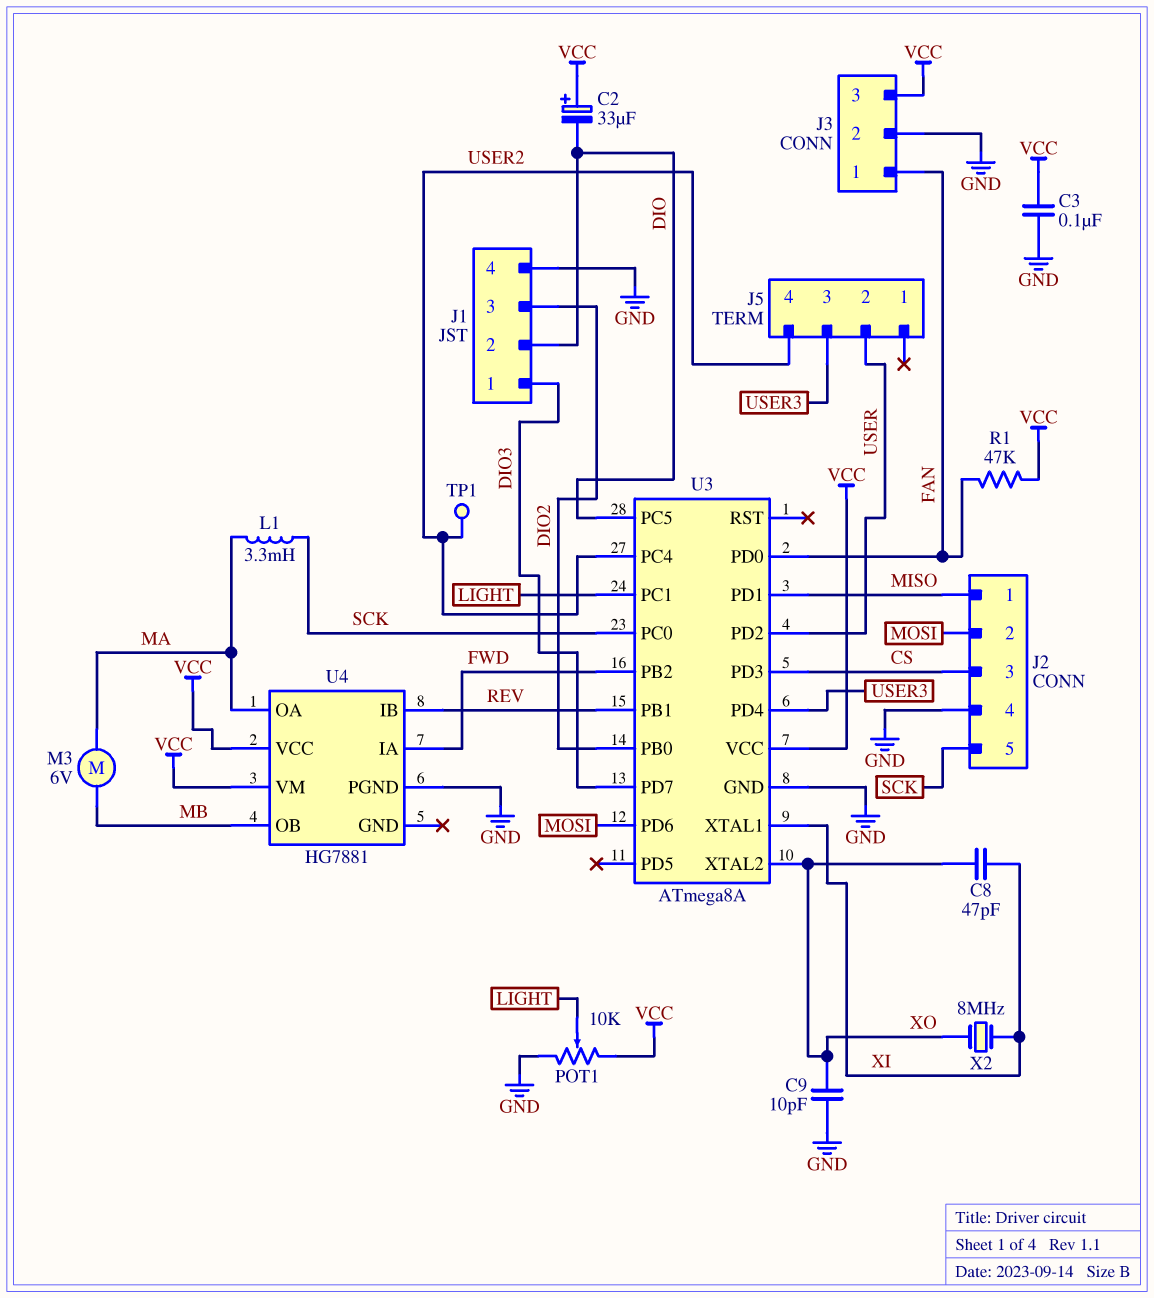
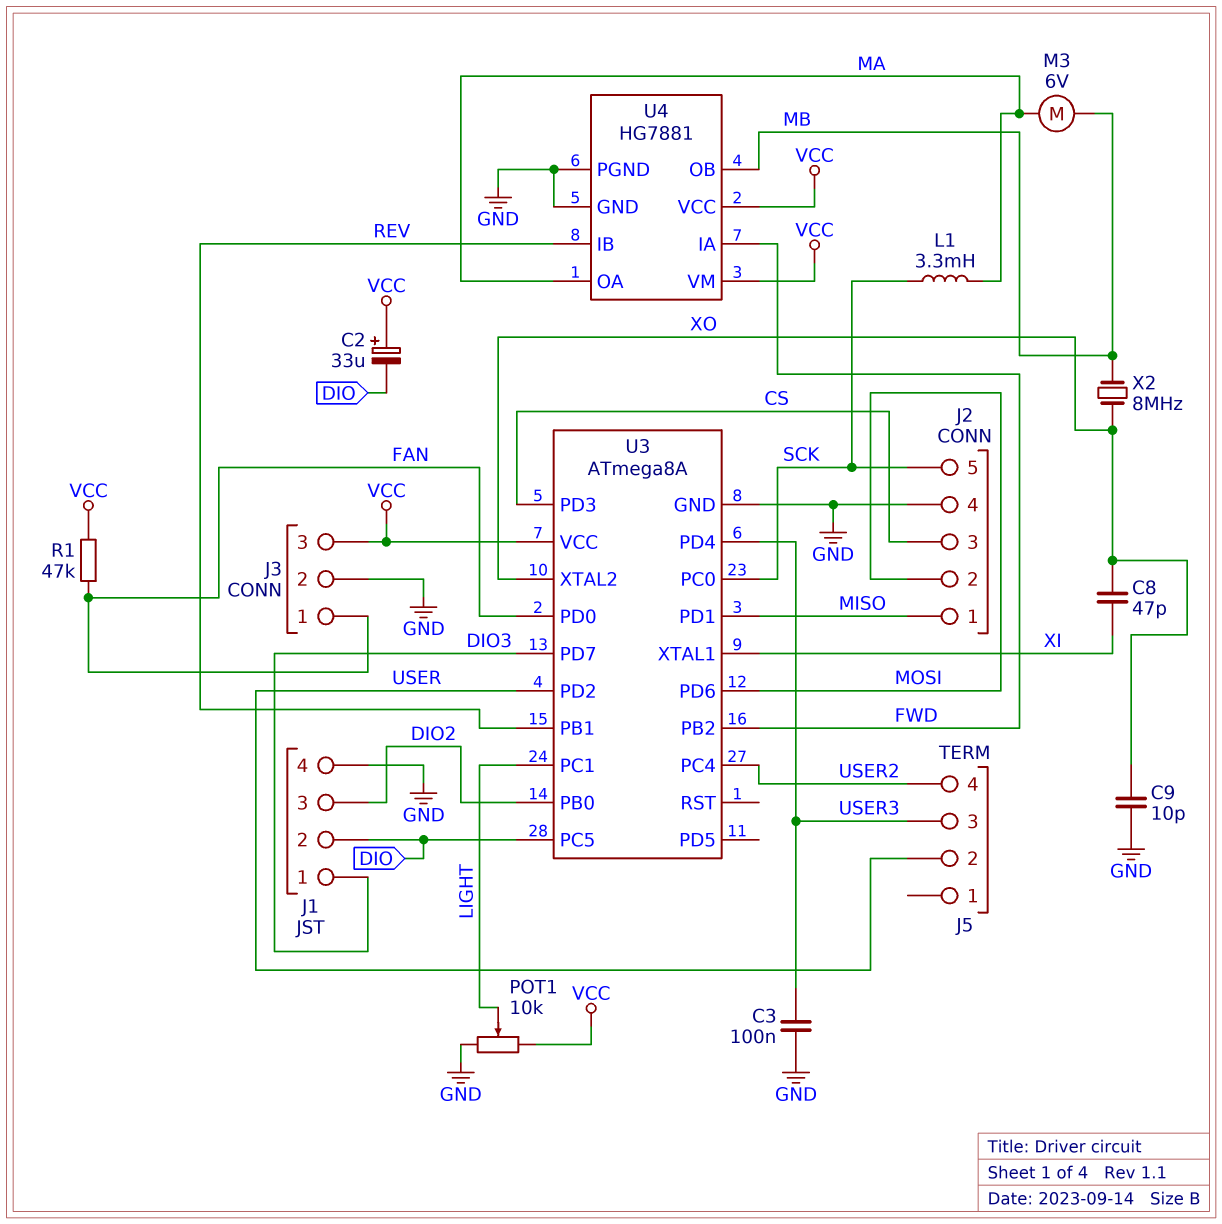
C3: 100nF (GND, VCC) -> 100nF (GND, USER3)
TP1: test point (USER2) -> none
U4 pin GND: none -> GND
X2: 8MHz (XI, XO) -> 8MHz (MB, XO)

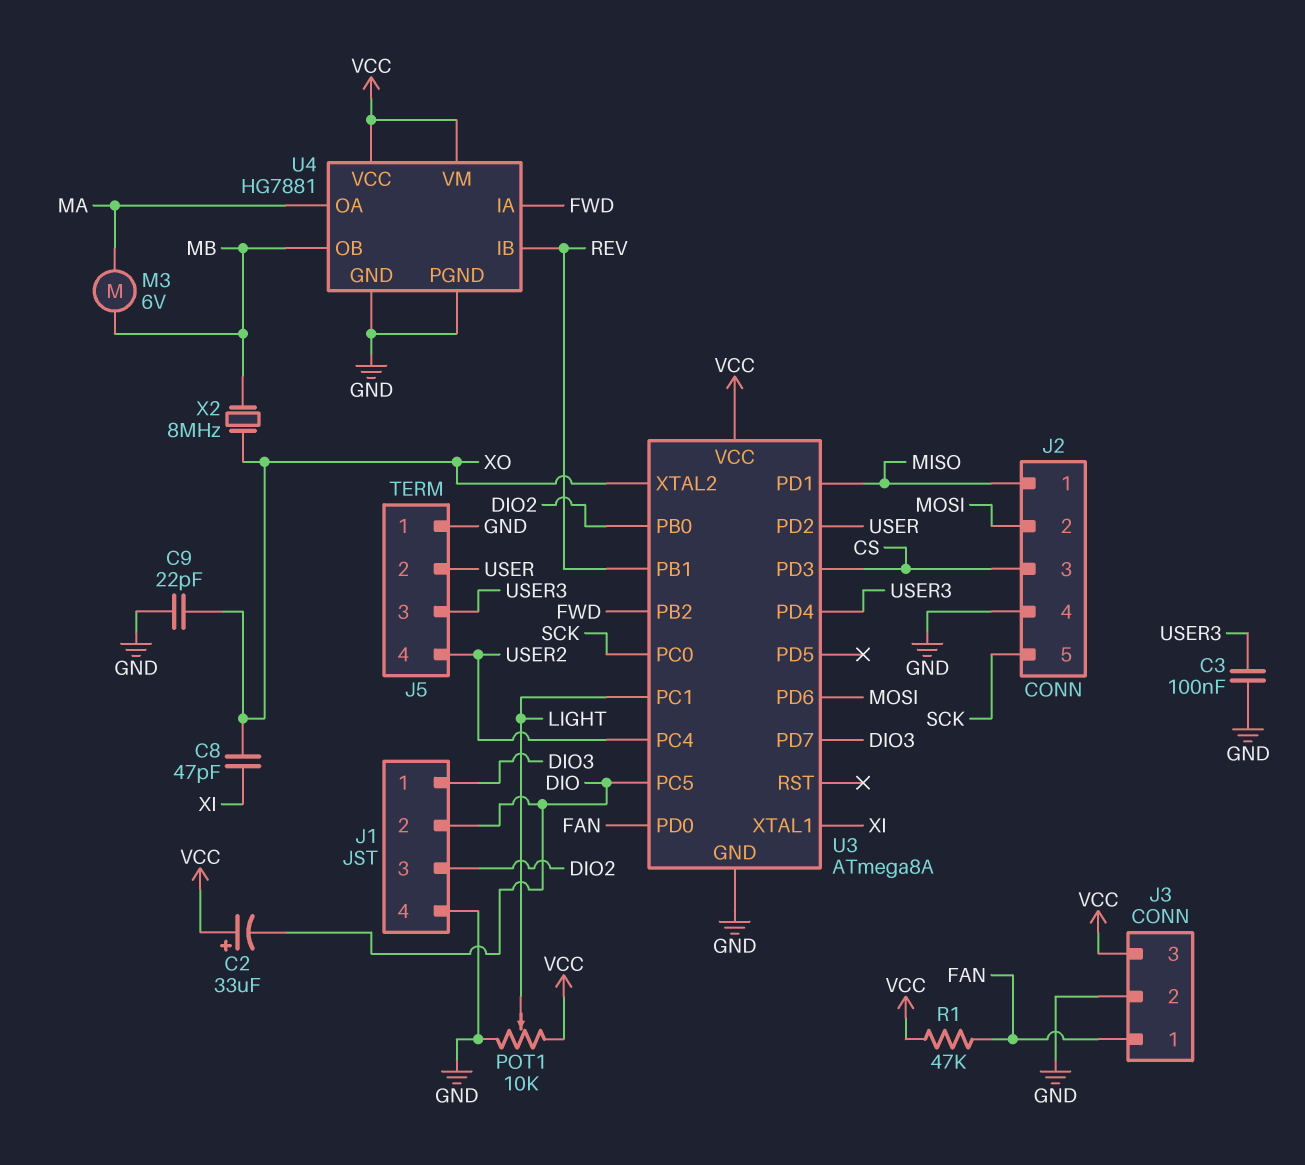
C9: 10pF (GND, XO) -> 22pF (GND, XO)
J5 pin 1: none -> GND
L1: 3.3mH (MA, SCK) -> none

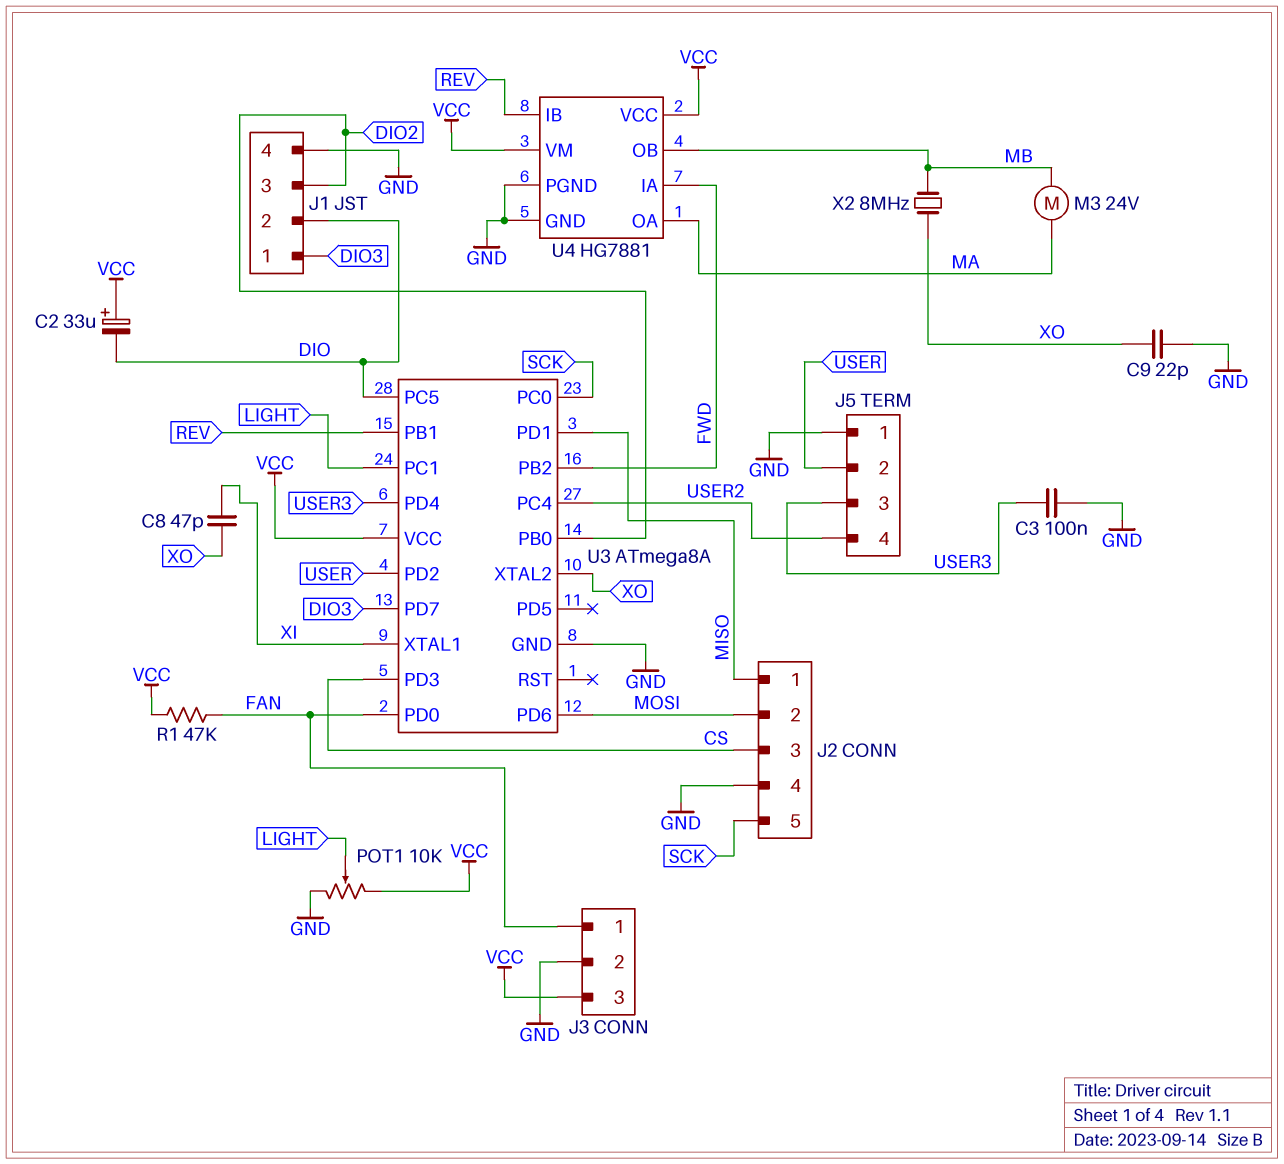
M3: motor 6V (MA, MB) -> motor 24V (MA, MB)

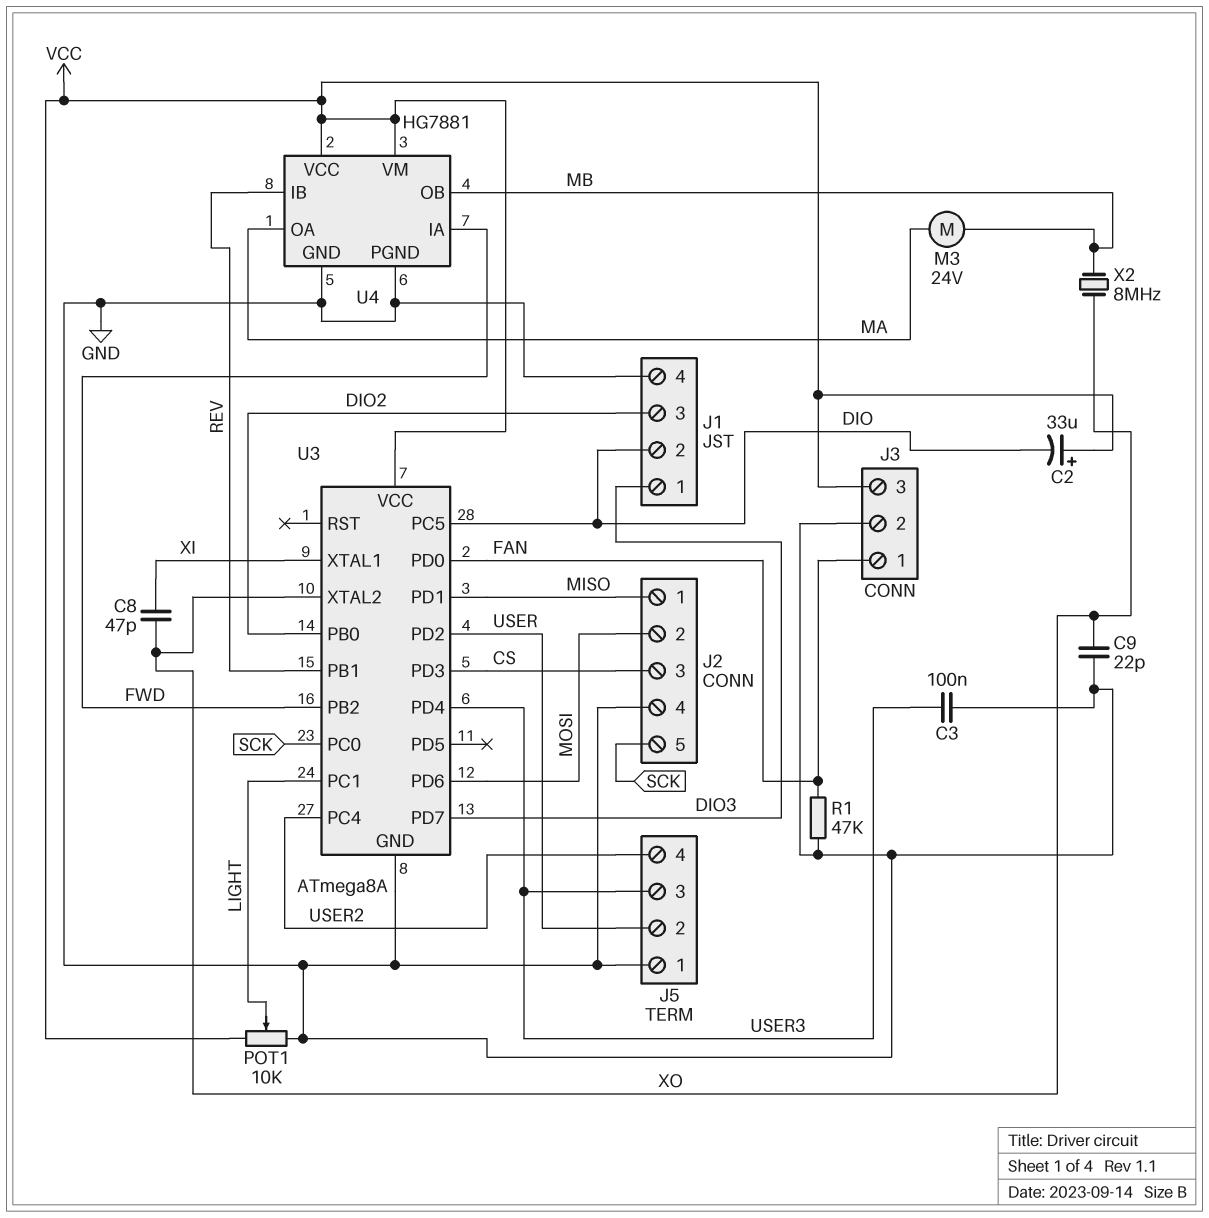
R1: 47k (FAN, VCC) -> 47k (FAN, GND)

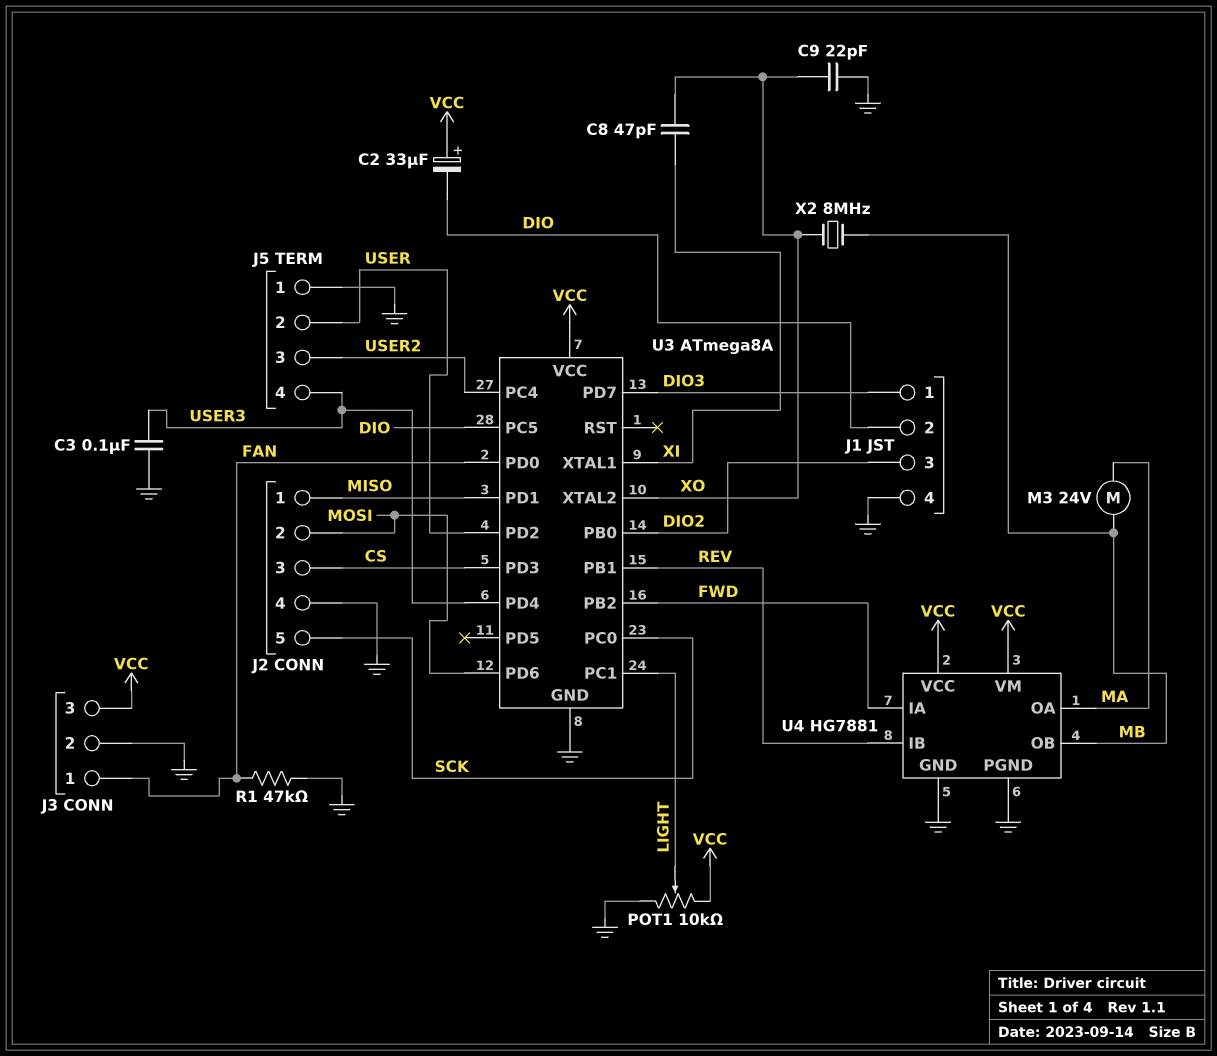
J5 pin 3: USER3 -> USER2
J5 pin 4: USER2 -> USER3

